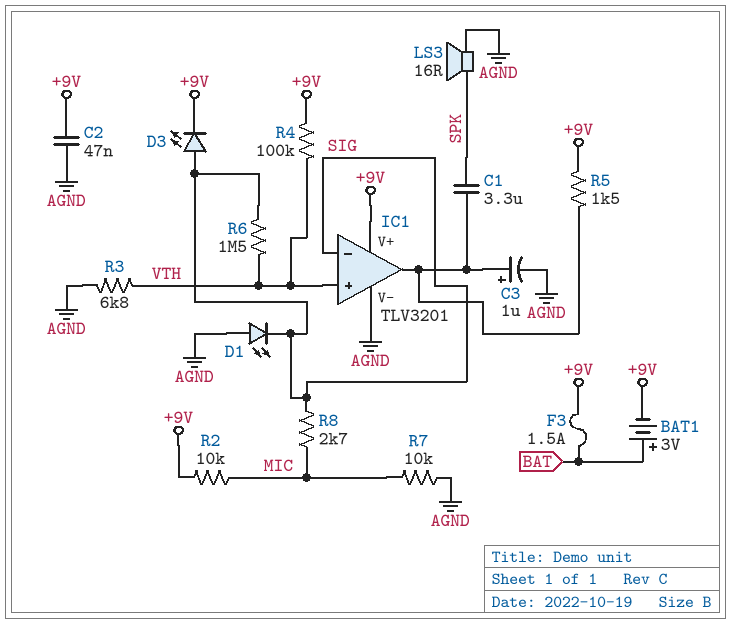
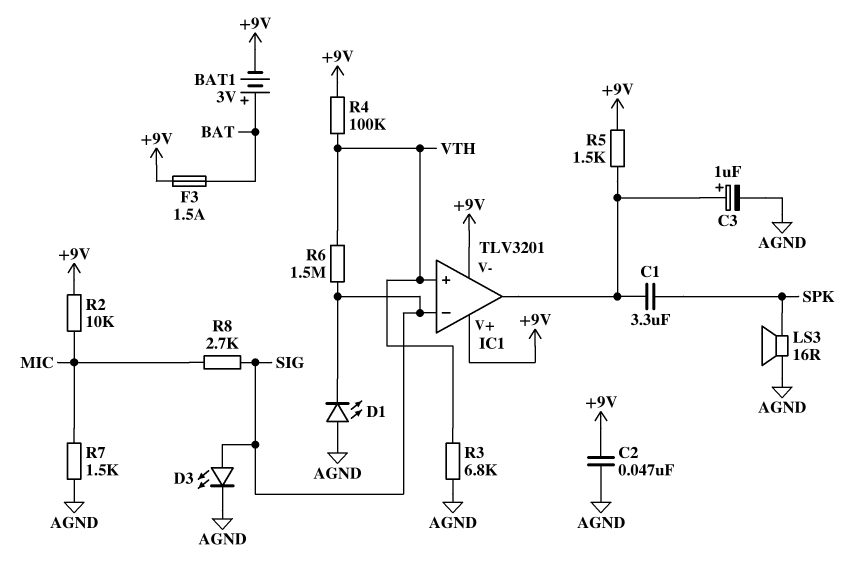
D3: LED (A SIG, K +9V) -> LED (A SIG, K AGND)
IC1 pin V-: AGND -> +9V
R7: 10k (AGND, MIC) -> 1.5k (AGND, MIC)

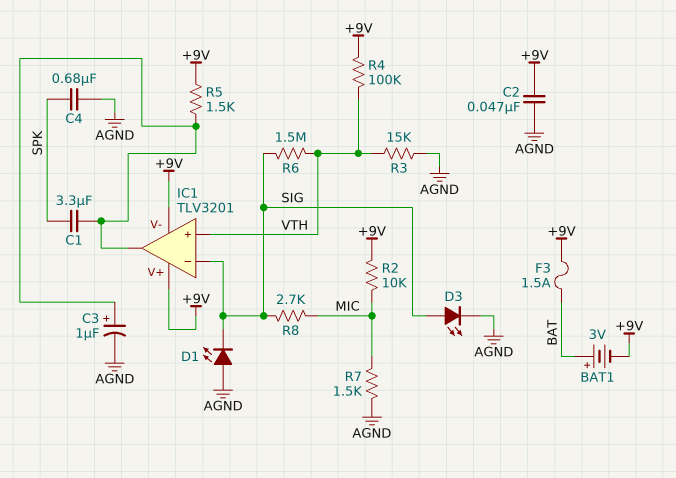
C4: none -> 680nF (AGND, SPK)
LS3: speaker 16R (AGND, SPK) -> none
R3: 6.8k (AGND, VTH) -> 15k (AGND, VTH)

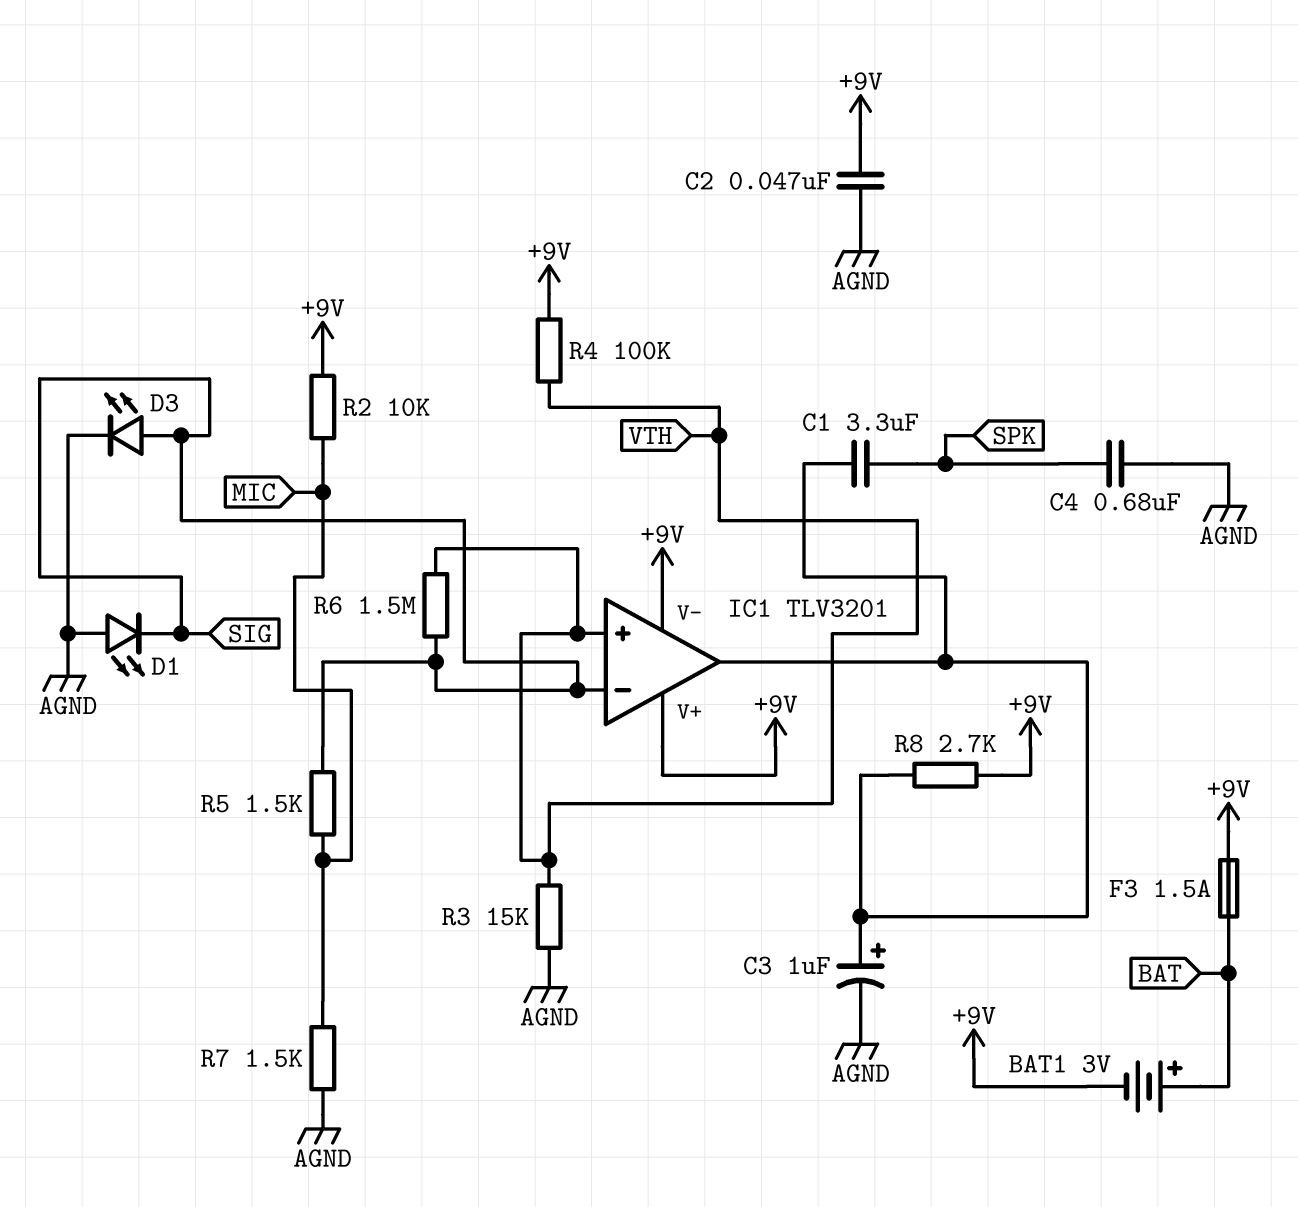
R5: 1.5k (+9V, IC1/out) -> 1.5k (MIC, SIG)
R8: 2.7k (MIC, SIG) -> 2.7k (+9V, IC1/out)

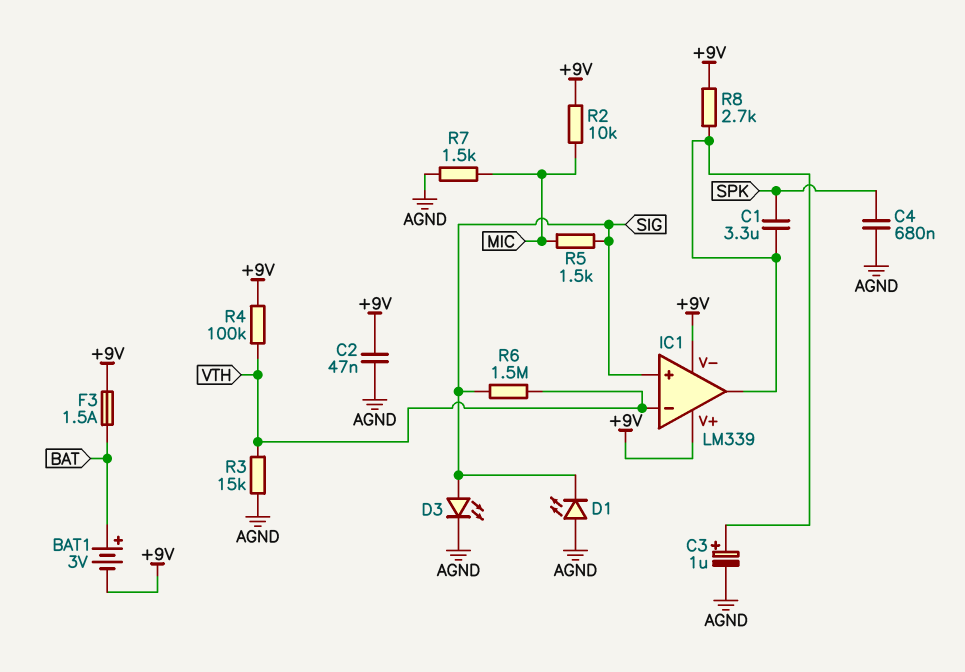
IC1: TLV3201 -> LM339
IC1 pin in+: VTH -> SIG
IC1 pin in-: SIG -> VTH

